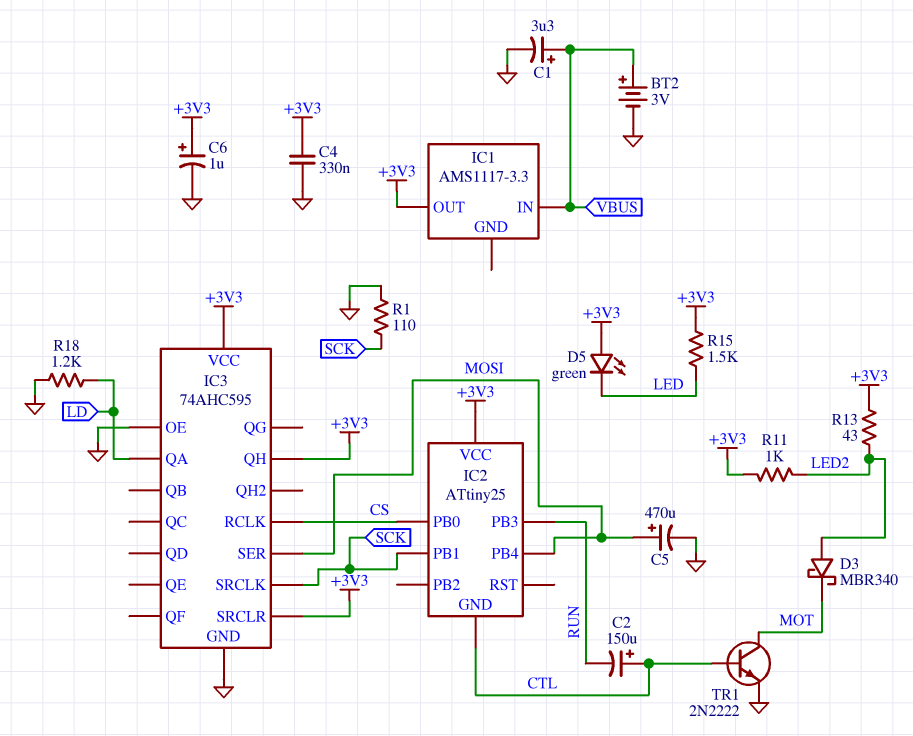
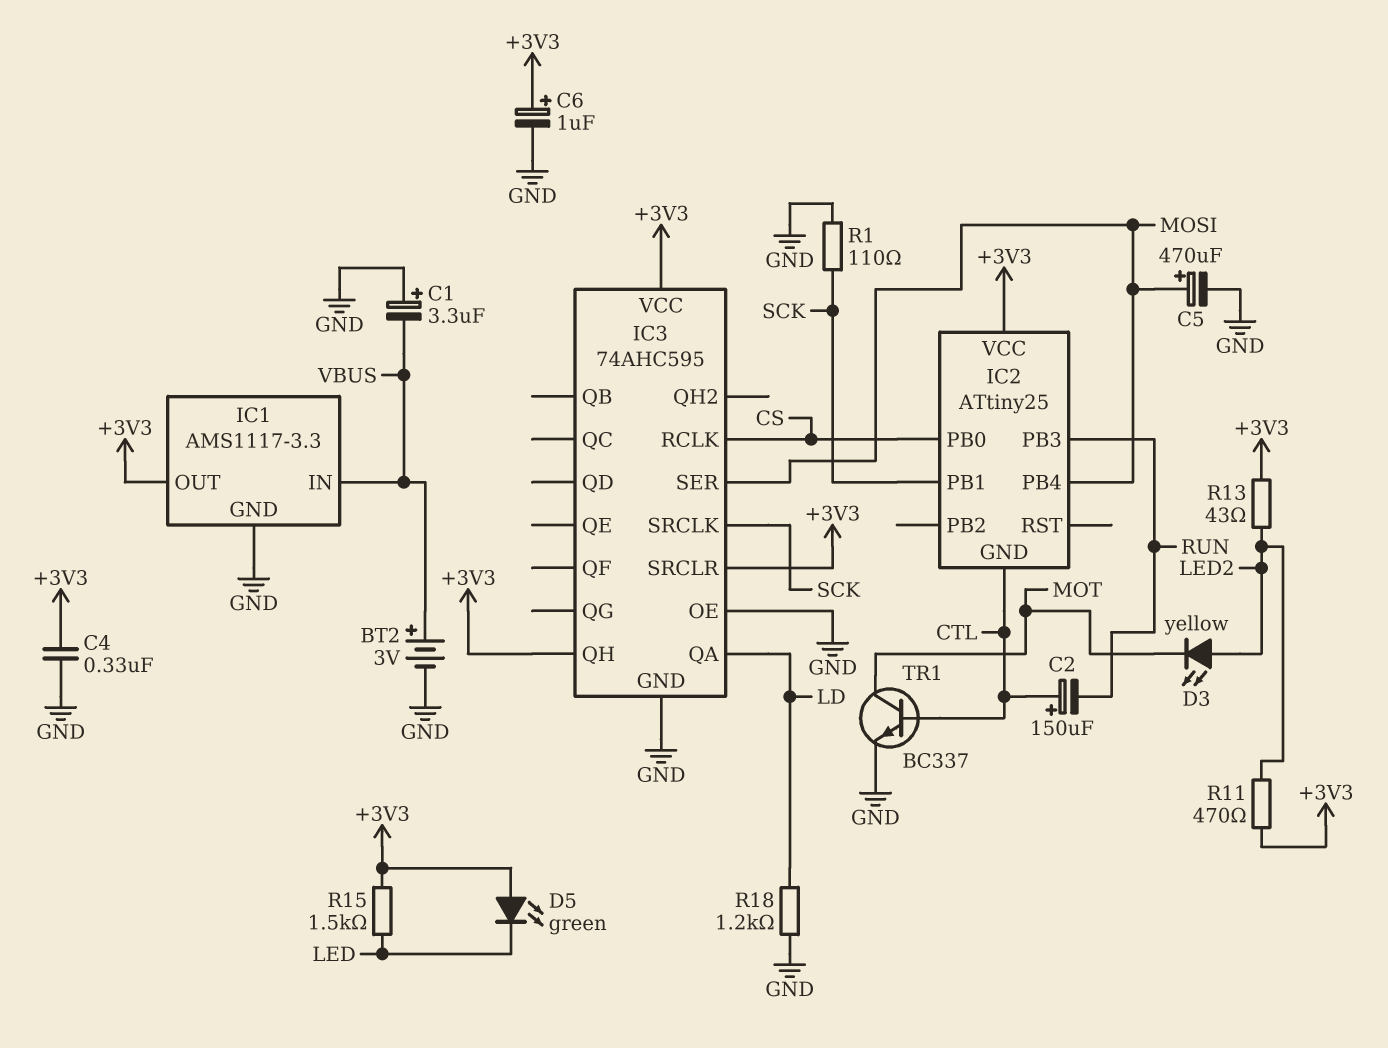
C1: 3.3uF (plus VBUS, minus GND) -> 3.3uF (plus GND, minus VBUS)
D3: schottky MBR340 (A LED2, K MOT) -> LED yellow (A LED2, K MOT)
IC1 pin GND: none -> GND
R11: 1k (+3V3, LED2) -> 470 (+3V3, LED2)
TR1: NPN 2N2222 (B CTL, C MOT, E GND) -> NPN BC337 (B CTL, C MOT, E GND)

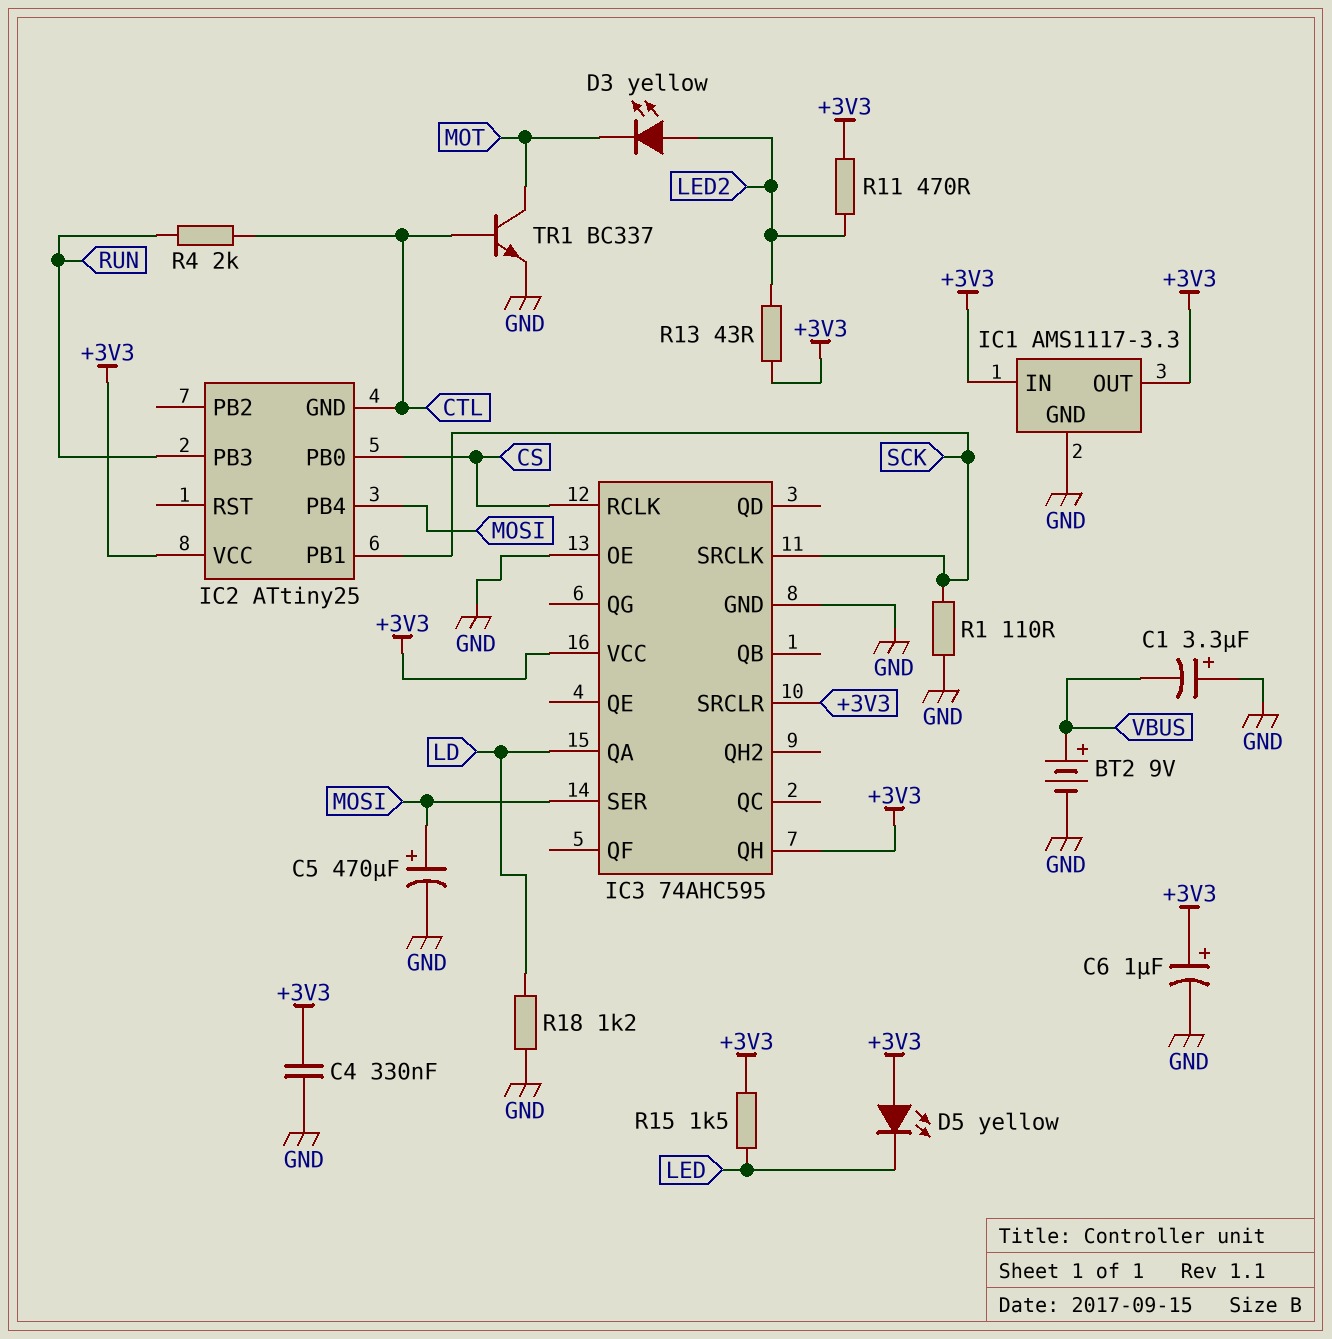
BT2: 3V (plus VBUS, minus GND) -> 9V (plus VBUS, minus GND)
C2: 150uF (plus CTL, minus RUN) -> none
D5: LED green (A +3V3, K LED) -> LED yellow (A +3V3, K LED)
IC1 pin IN: VBUS -> +3V3
R4: none -> 2k (CTL, RUN)

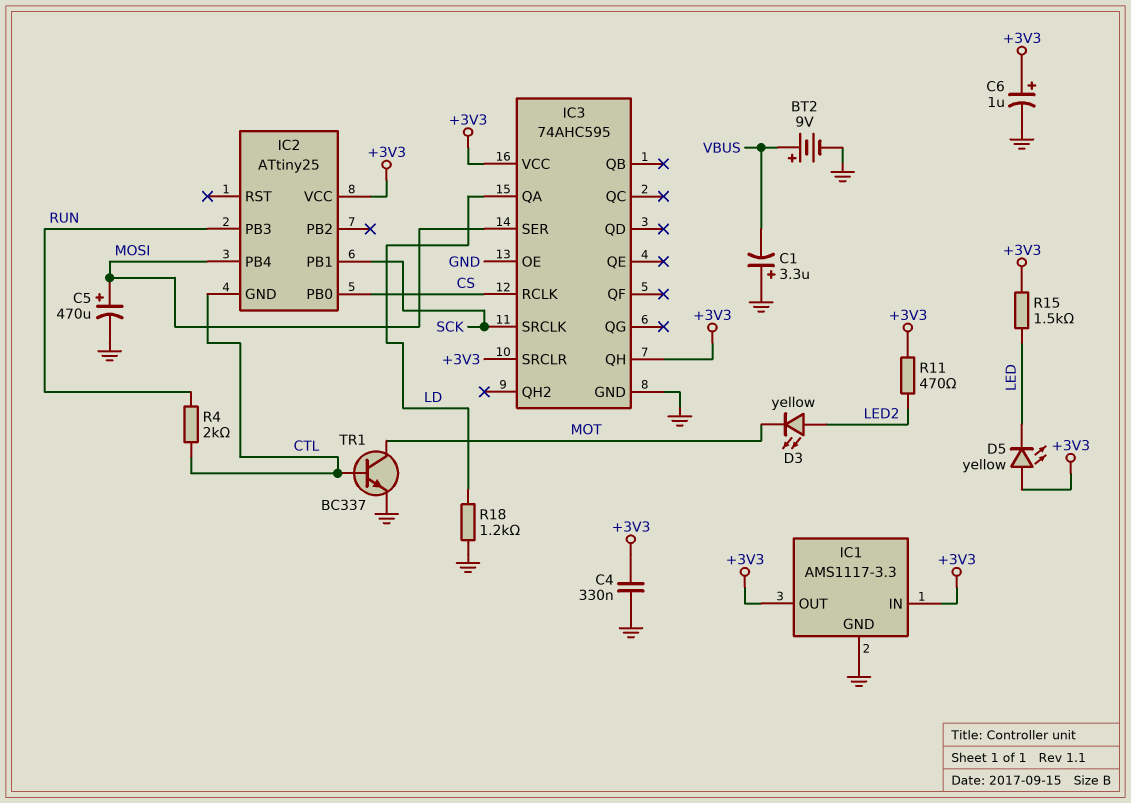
R1: 110 (GND, SCK) -> none
R13: 43 (+3V3, LED2) -> none

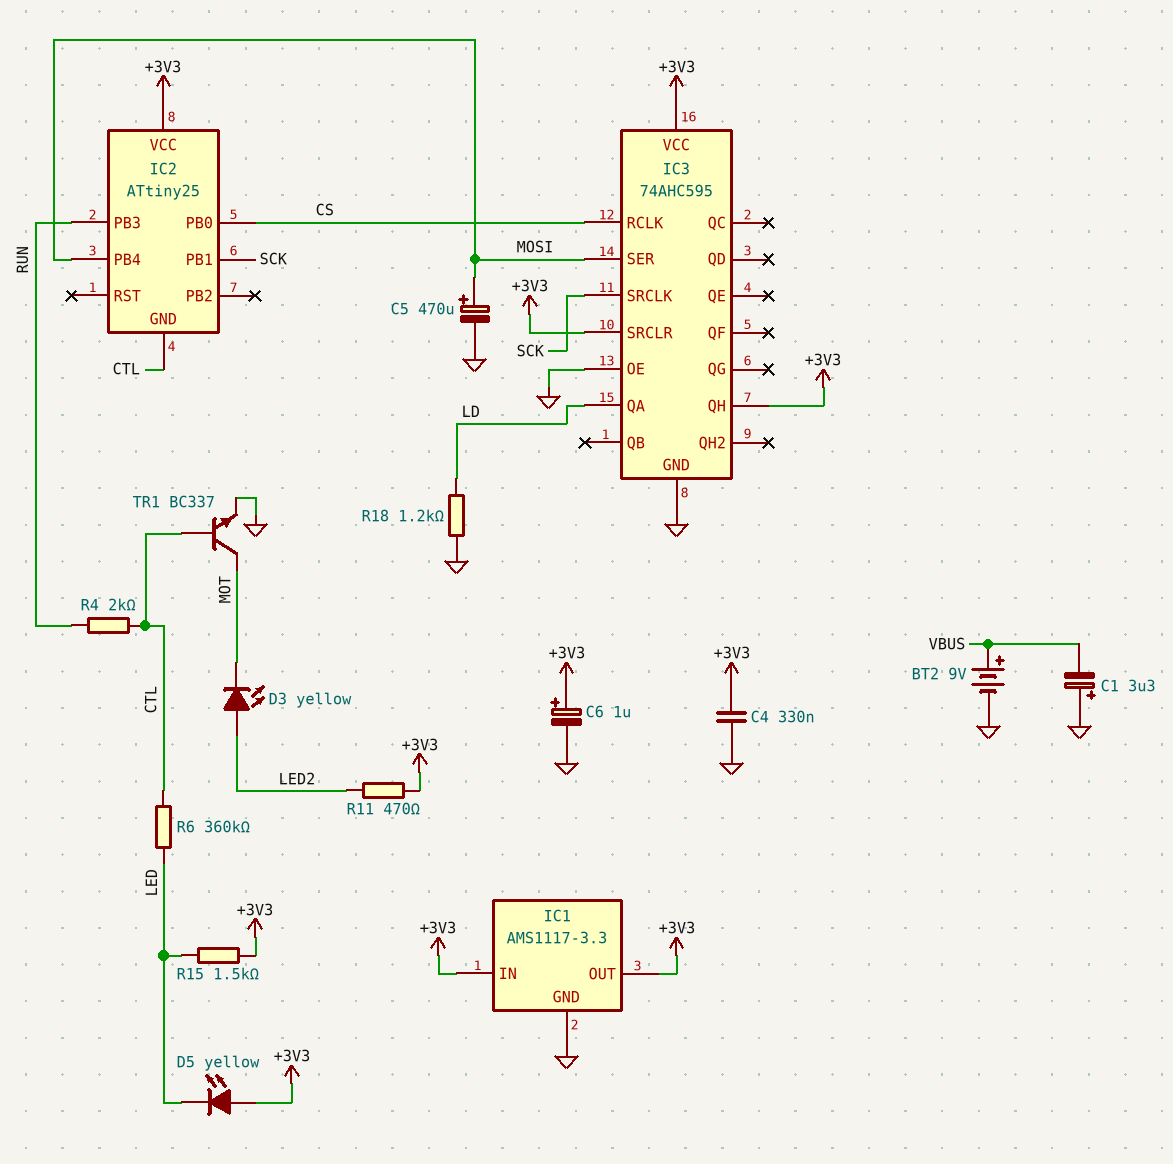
R6: none -> 360k (CTL, LED)

